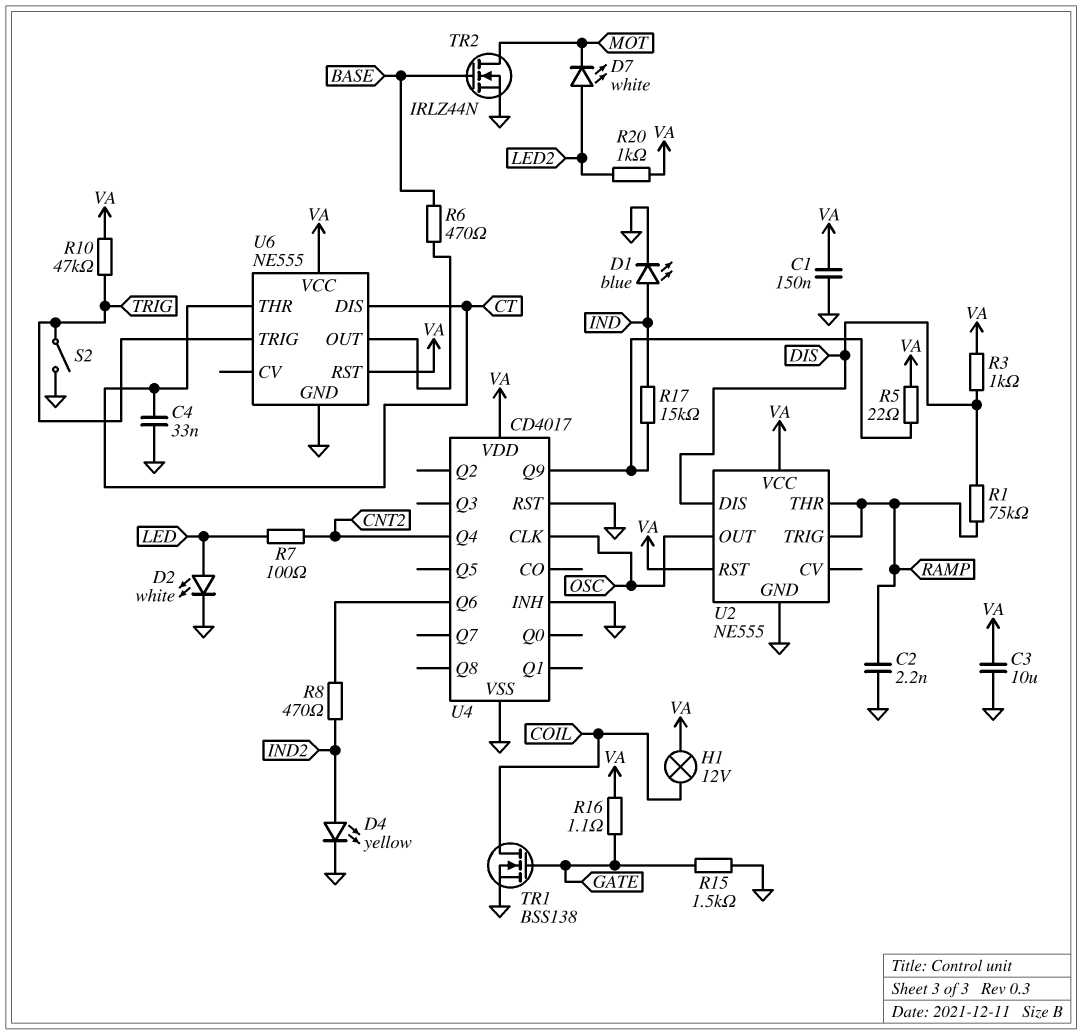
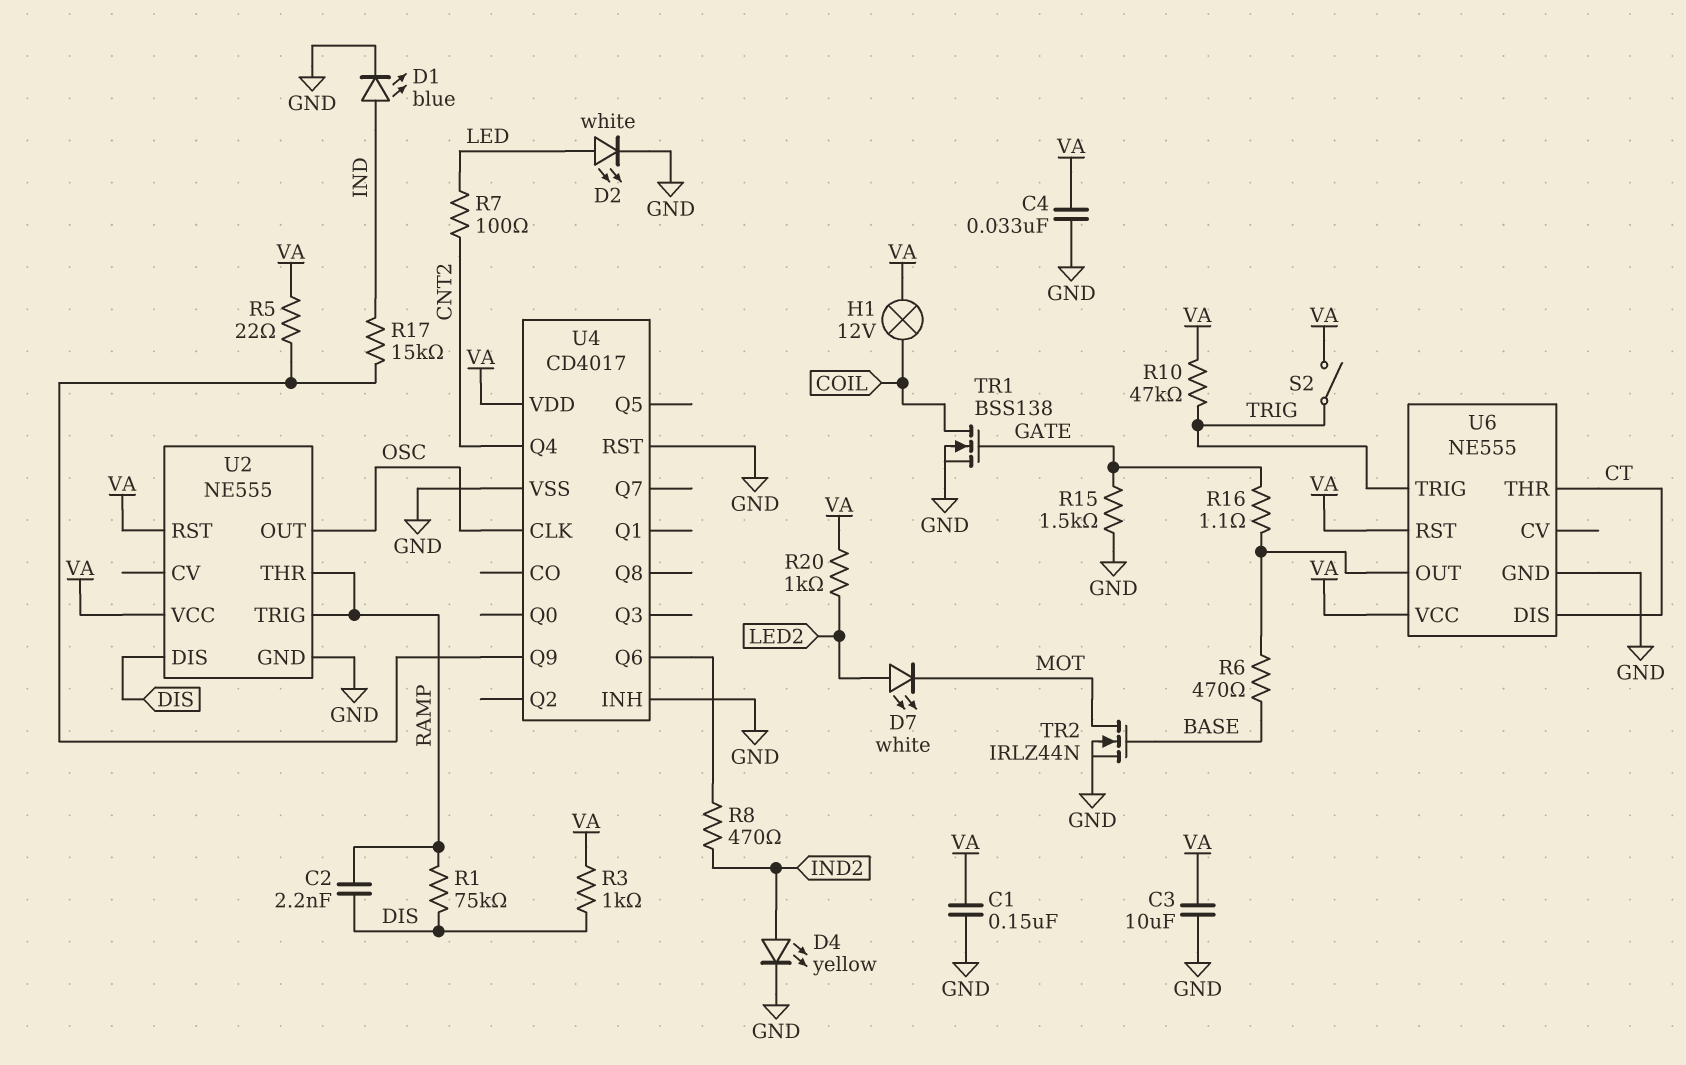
C2: 2.2nF (GND, RAMP) -> 2.2nF (DIS, RAMP)
C4: 33nF (CT, GND) -> 33nF (GND, VA)
R16: 1.1 (GATE, VA) -> 1.1 (GATE, U6/OUT)
S2: switch (GND, TRIG) -> switch (TRIG, VA)

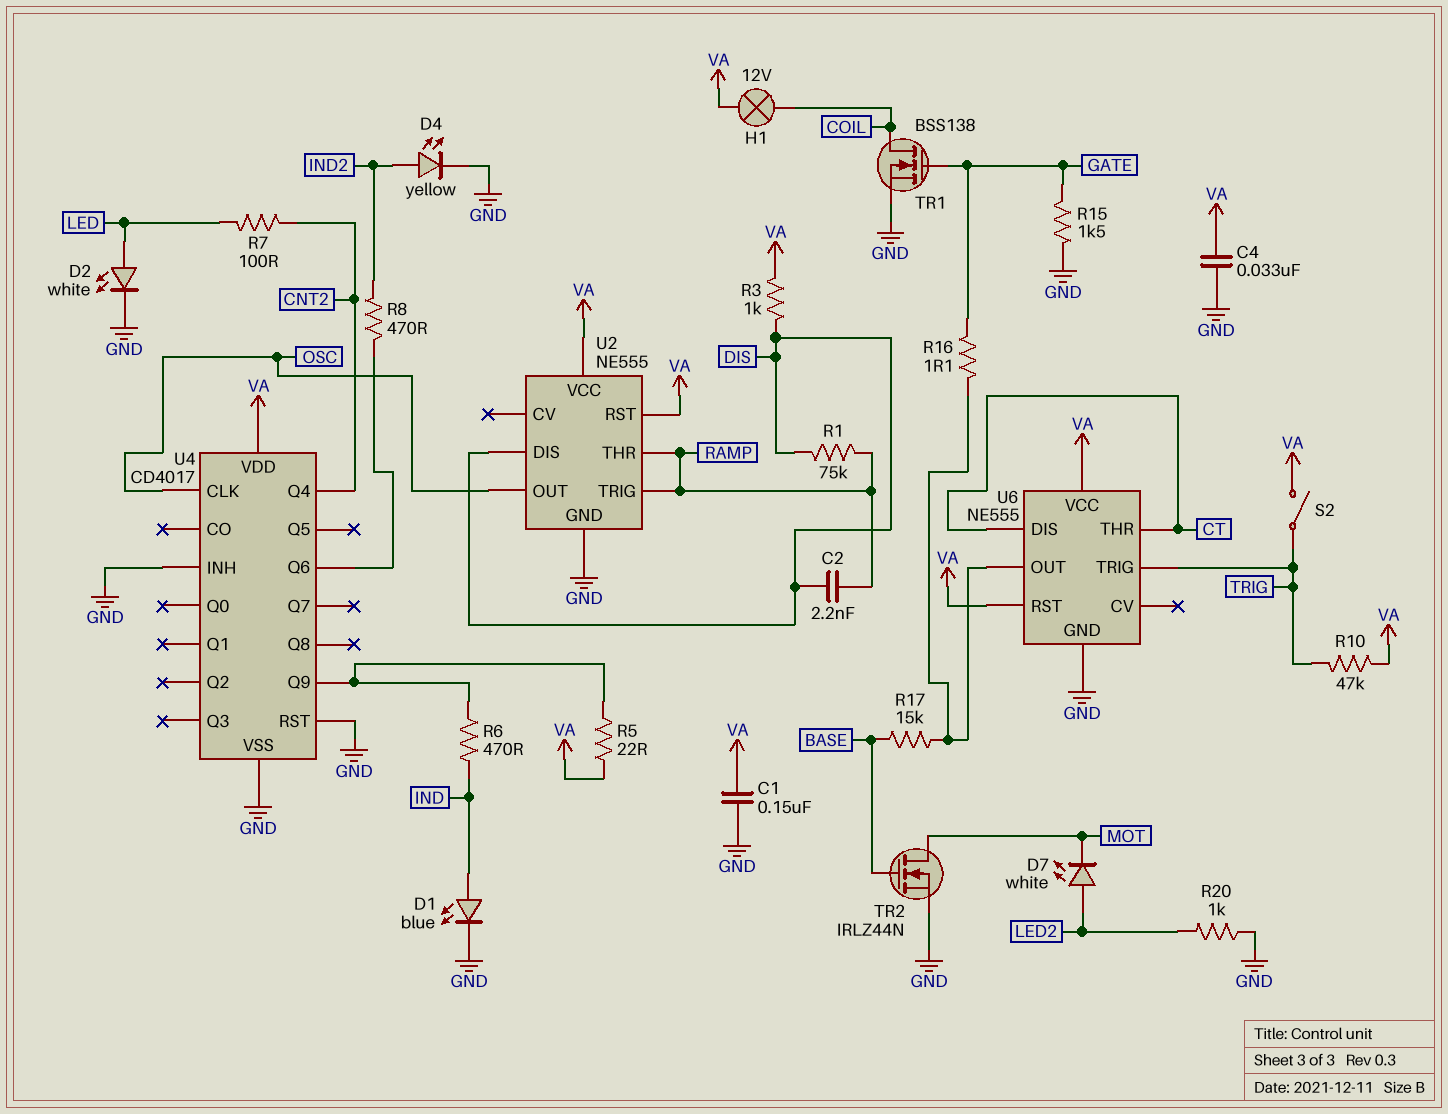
C3: 10uF (GND, VA) -> none
R6: 470 (BASE, U6/OUT) -> 470 (IND, U4/Q9)
R17: 15k (IND, U4/Q9) -> 15k (BASE, U6/OUT)
R20: 1k (LED2, VA) -> 1k (GND, LED2)

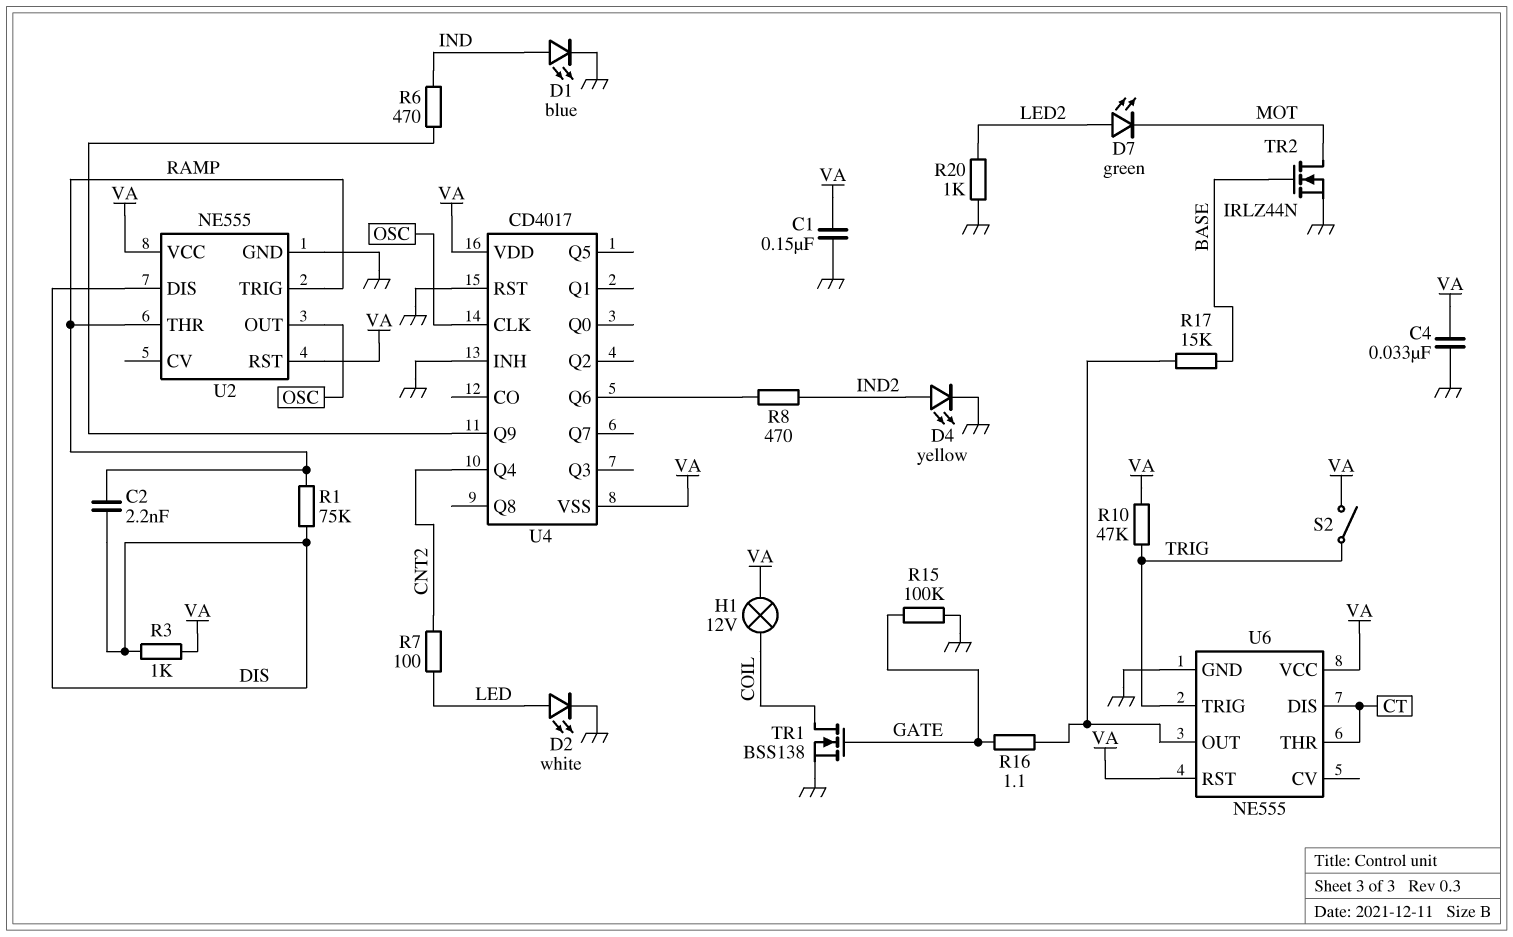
D7: LED white (A LED2, K MOT) -> LED green (A LED2, K MOT)
R5: 22 (U4/Q9, VA) -> none
R15: 1.5k (GATE, GND) -> 100k (GATE, GND)
U4 pin VSS: GND -> VA

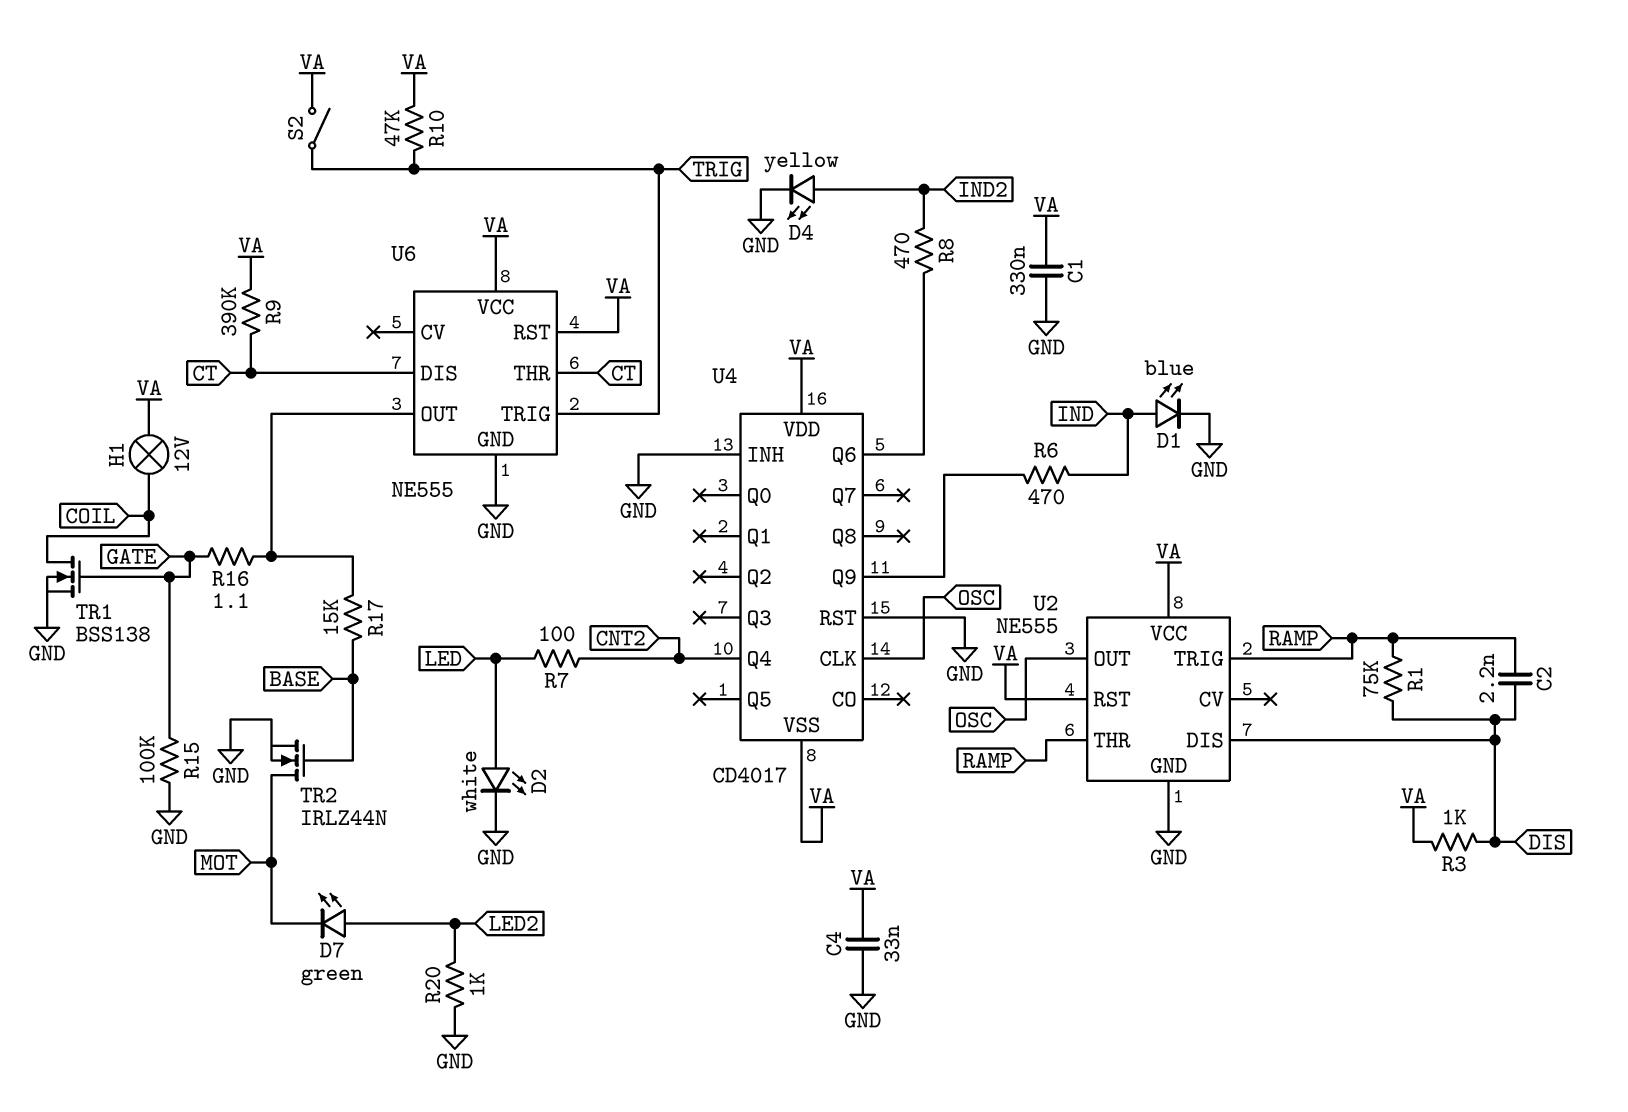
C1: 150nF (GND, VA) -> 330nF (GND, VA)
R9: none -> 390k (CT, VA)

